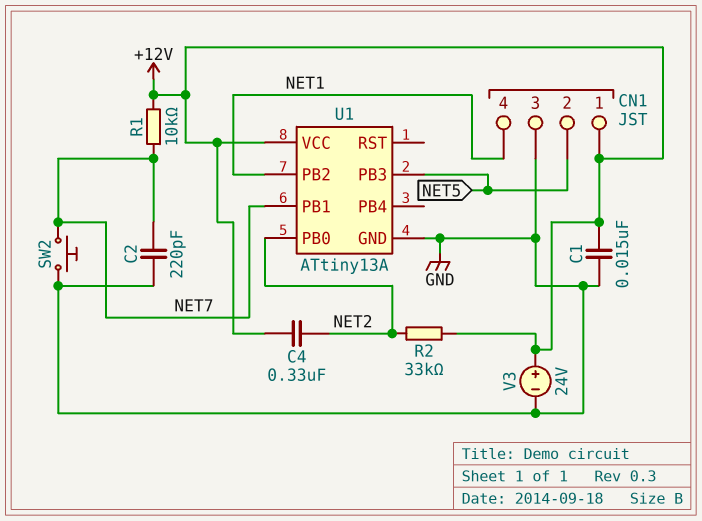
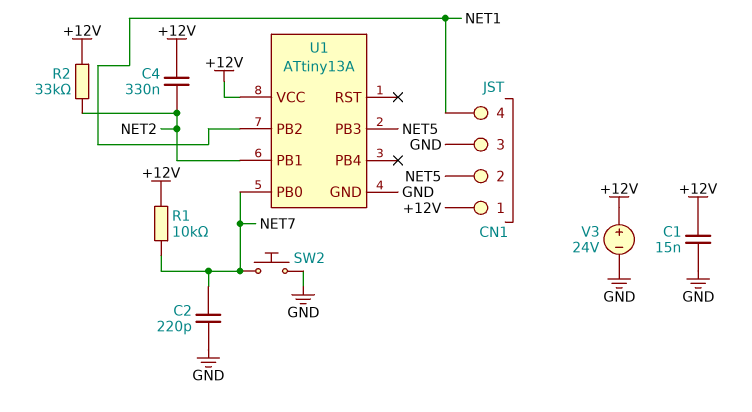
U1 pin PB0: NET2 -> NET7
U1 pin PB1: NET7 -> NET2

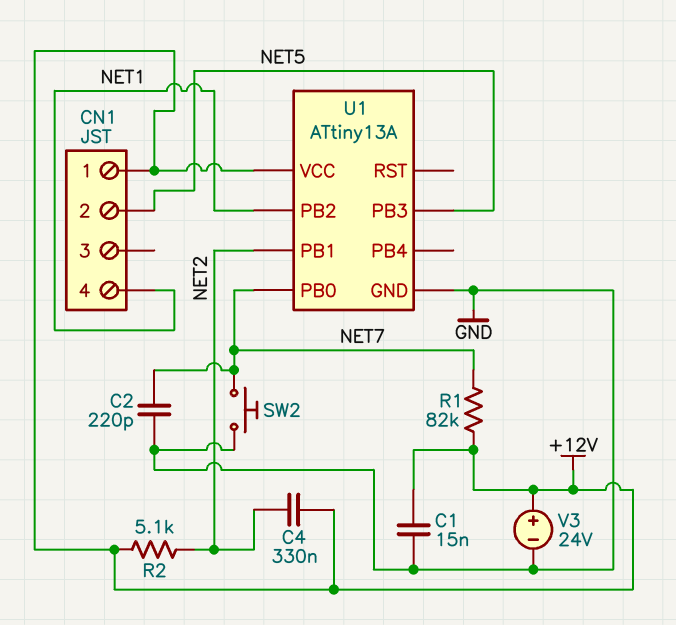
CN1 pin 3: GND -> none
R1: 10k (+12V, NET7) -> 82k (+12V, NET7)
R2: 33k (+12V, NET2) -> 5.1k (+12V, NET2)

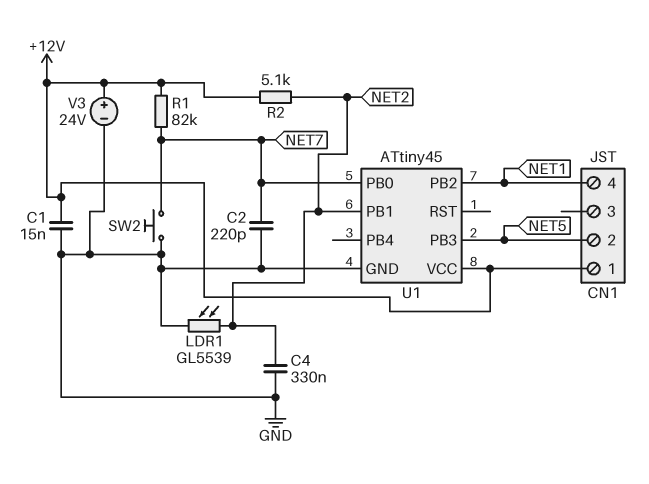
C4: 330nF (+12V, NET2) -> 330nF (GND, NET2)
LDR1: none -> GL5539 (GND, NET2)
U1: ATtiny13A -> ATtiny45

